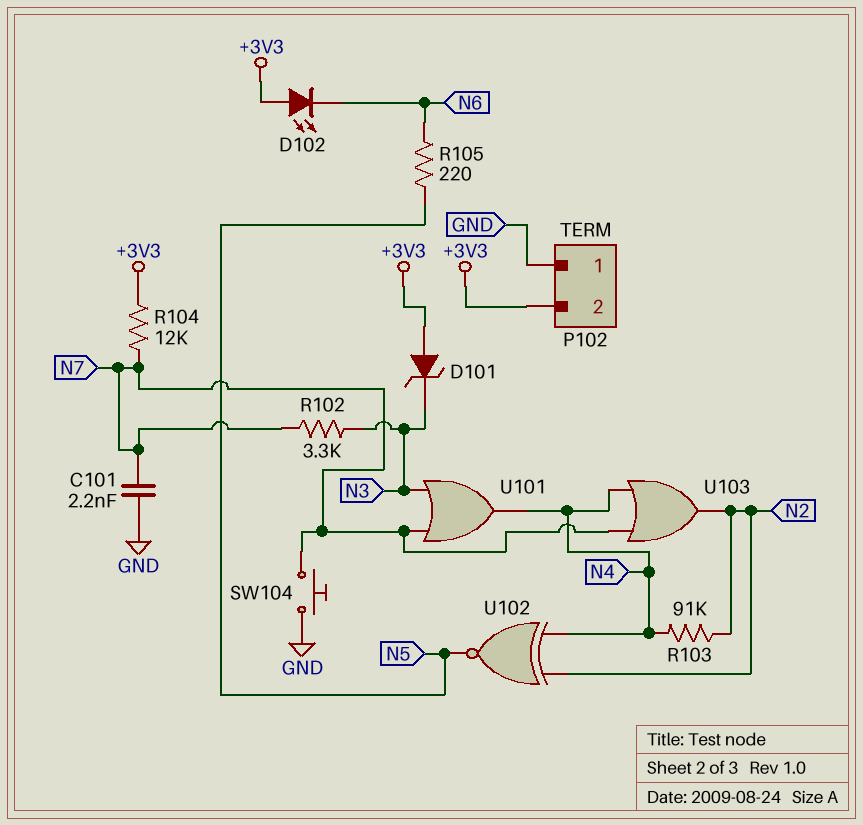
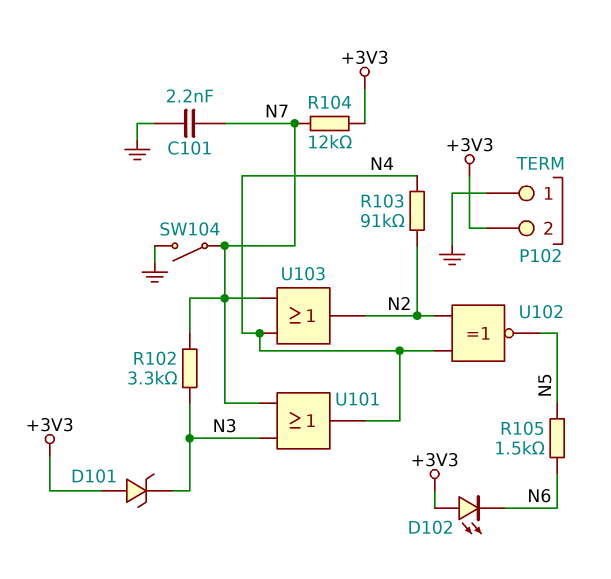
R105: 220 (N5, N6) -> 1.5k (N5, N6)
SW104: button (GND, N7) -> switch (GND, N7)

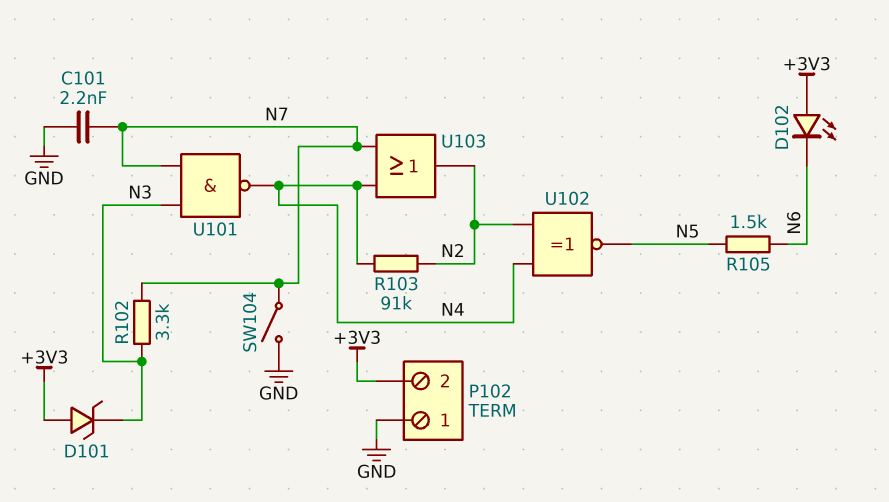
R104: 12k (+3V3, N7) -> none
U101: OR (in N3, in N7, out N4) -> NAND (in N3, in N7, out N4)

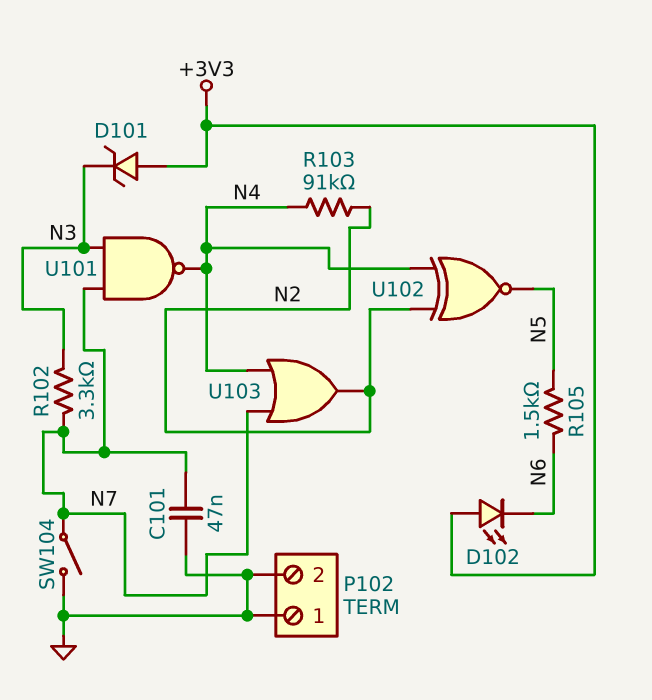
C101: 2.2nF (GND, N7) -> 47nF (GND, N7)
P102 pin 2: +3V3 -> GND

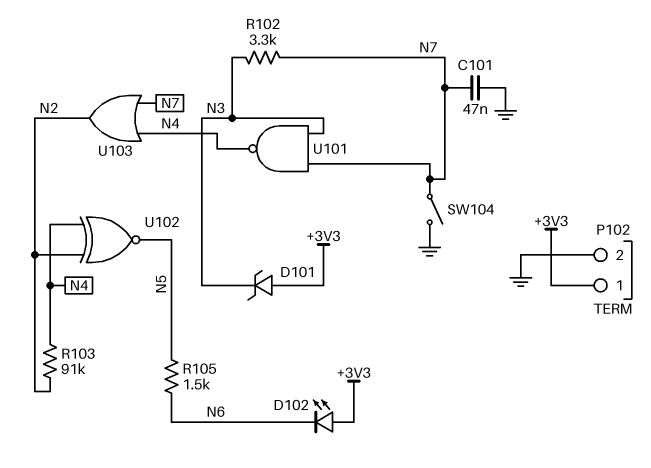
P102 pin 1: GND -> +3V3

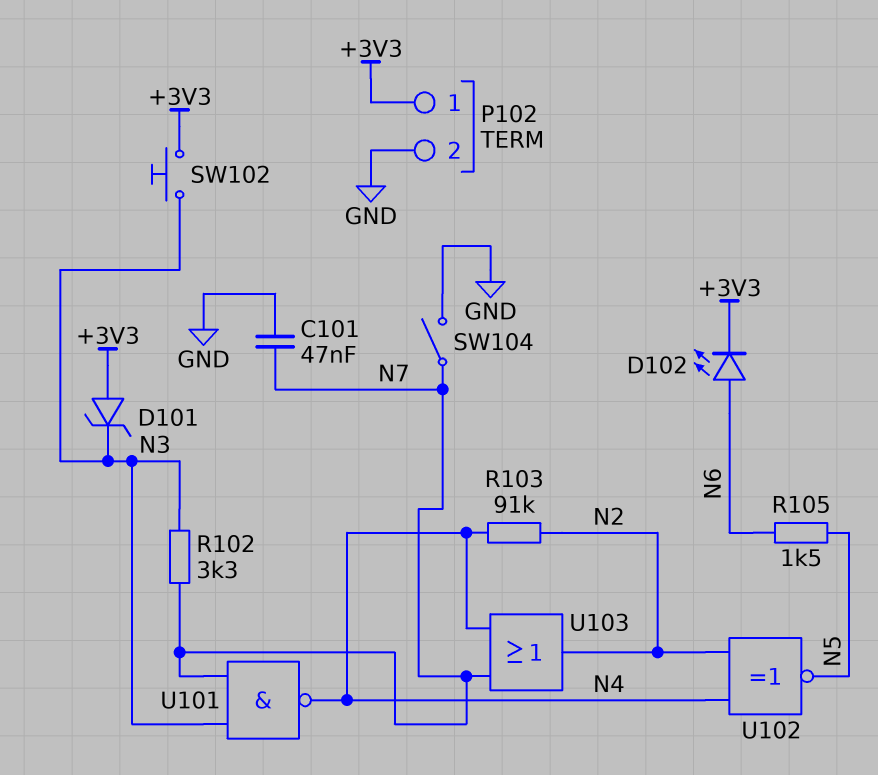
D102: LED (A +3V3, K N6) -> LED (A N6, K +3V3)
SW102: none -> button (+3V3, N3)

